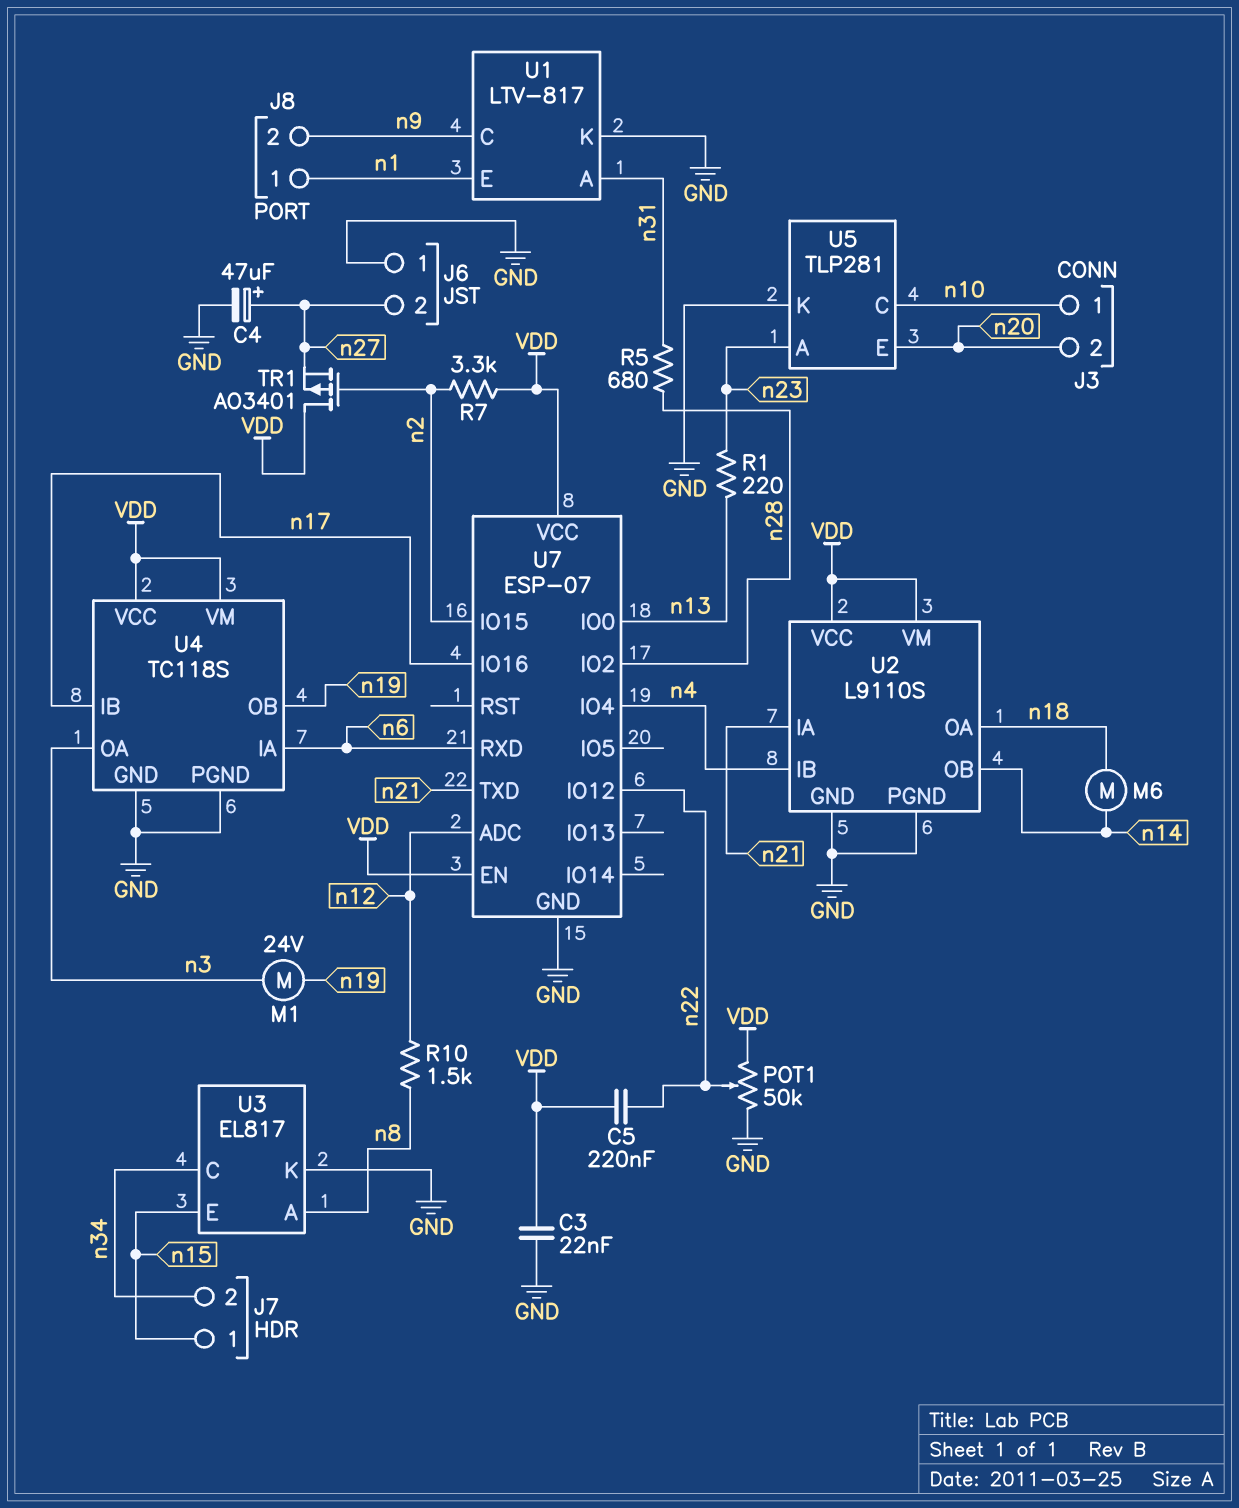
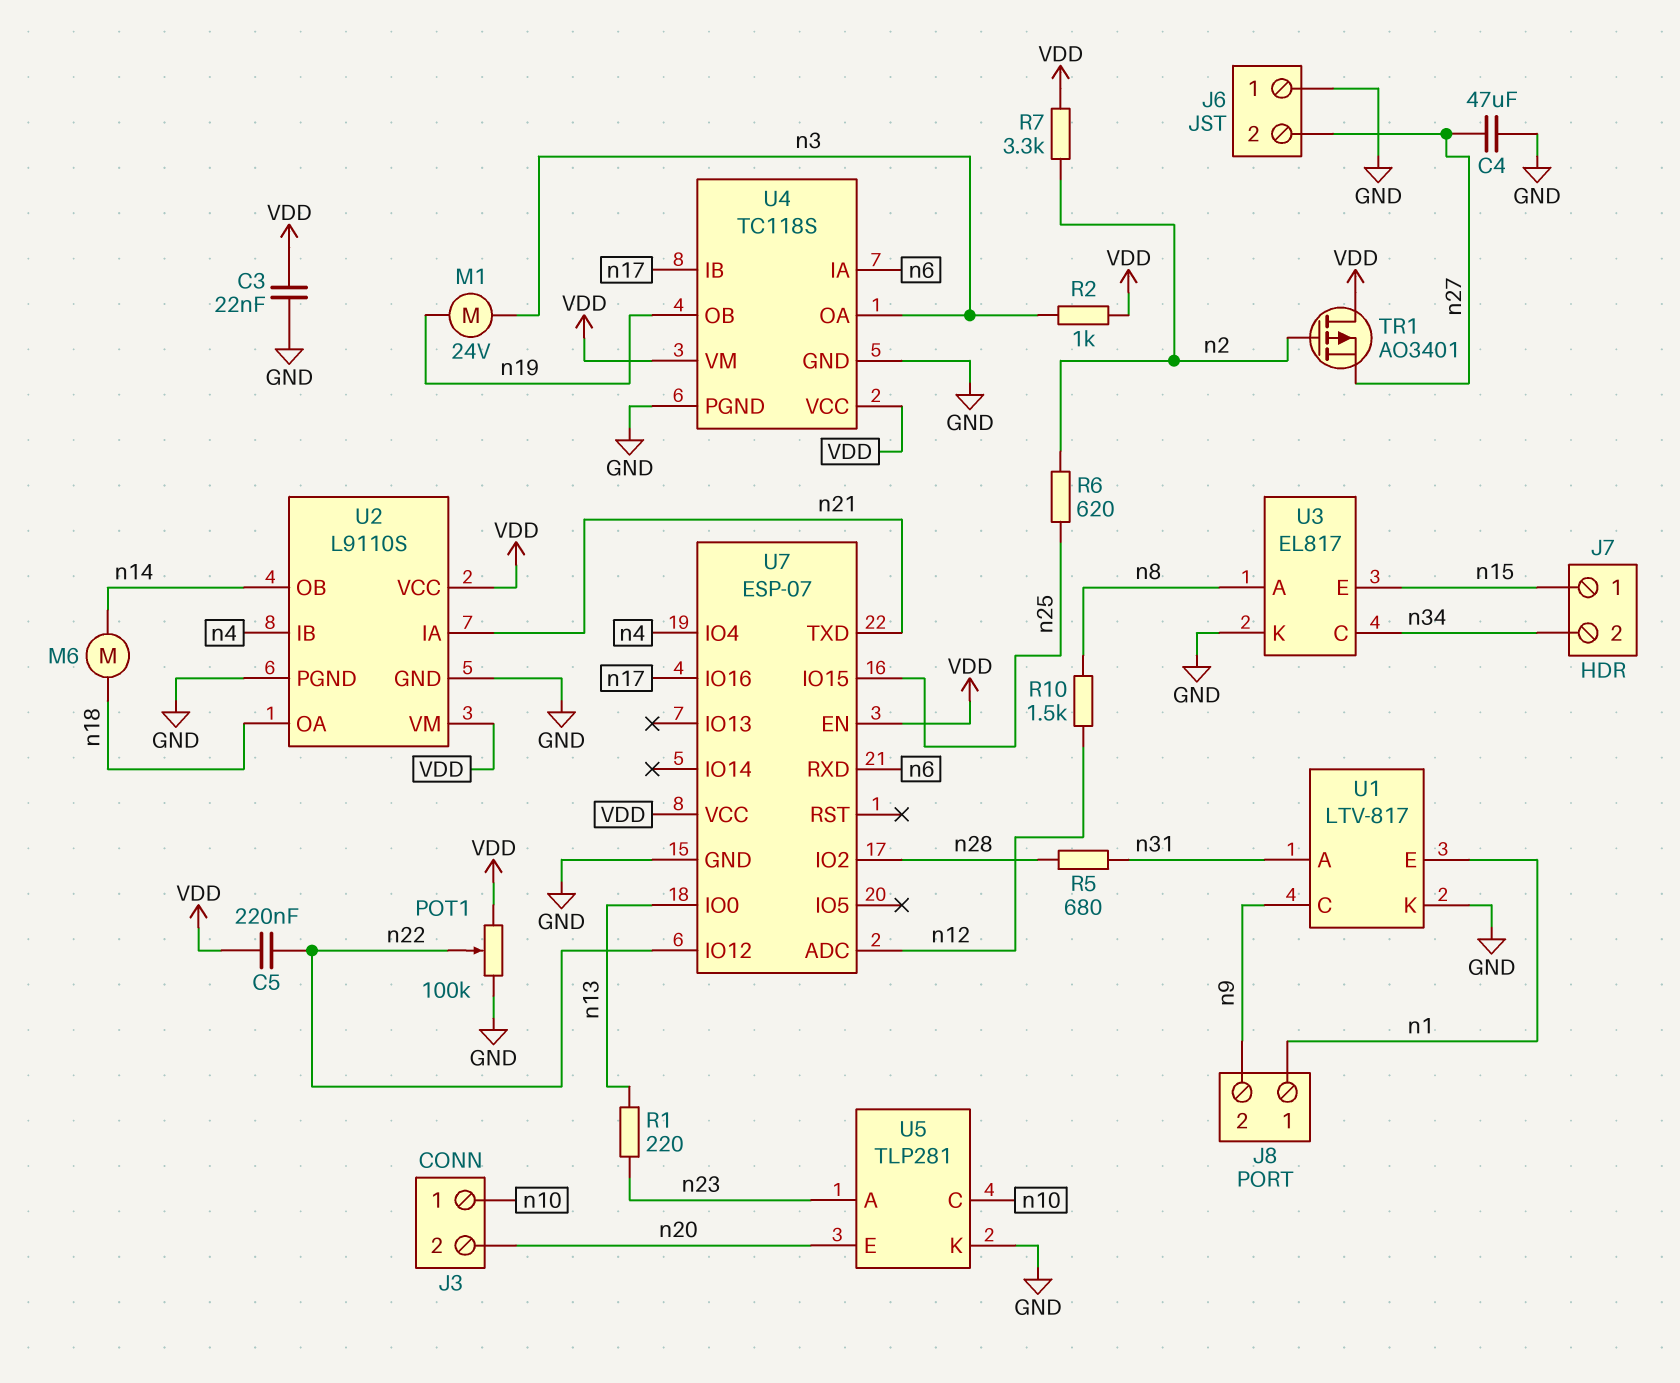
C4: 47uF (plus n27, minus GND) -> 47uF (GND, n27)
POT1: 50k (GND, VDD, wiper n22) -> 100k (GND, VDD, wiper n22)
R2: none -> 1k (VDD, n3)
R6: none -> 620 (n2, n25)
U7 pin IO15: n2 -> n25

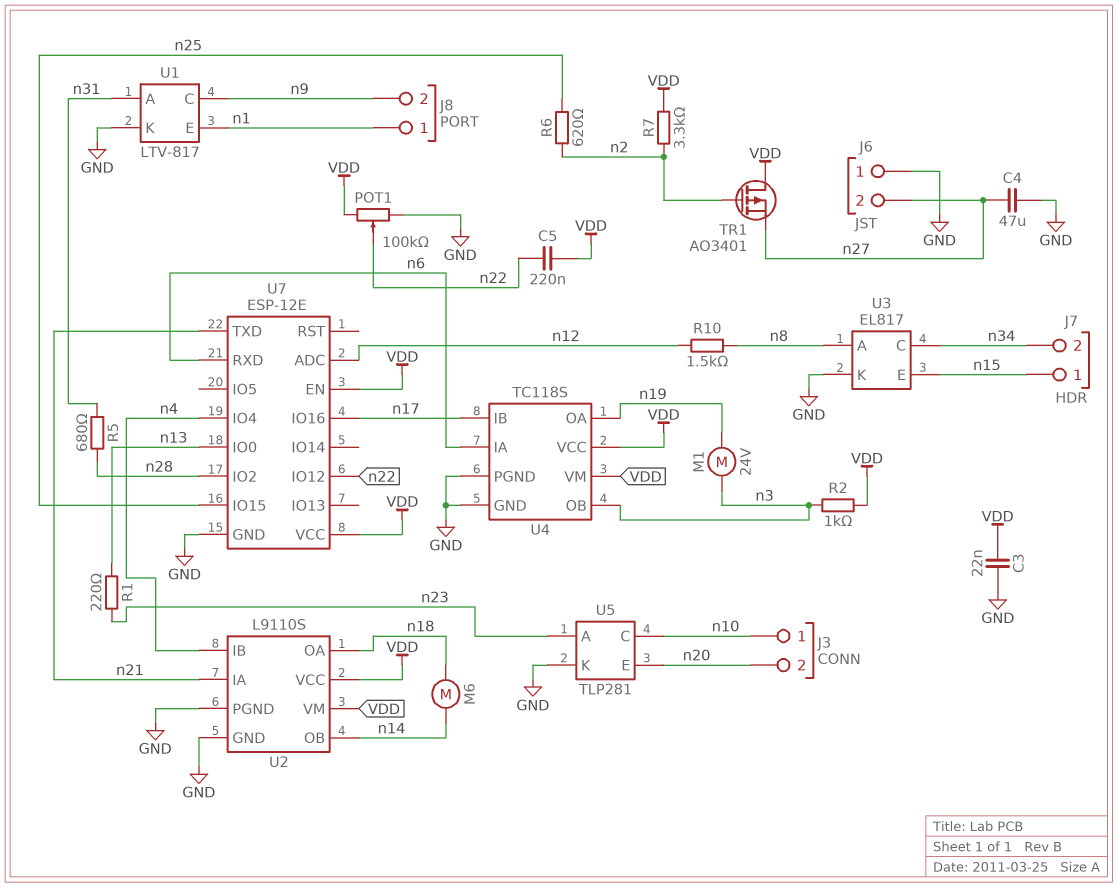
U4 pin OA: n3 -> n19
U4 pin OB: n19 -> n3
U7: ESP-07 -> ESP-12E

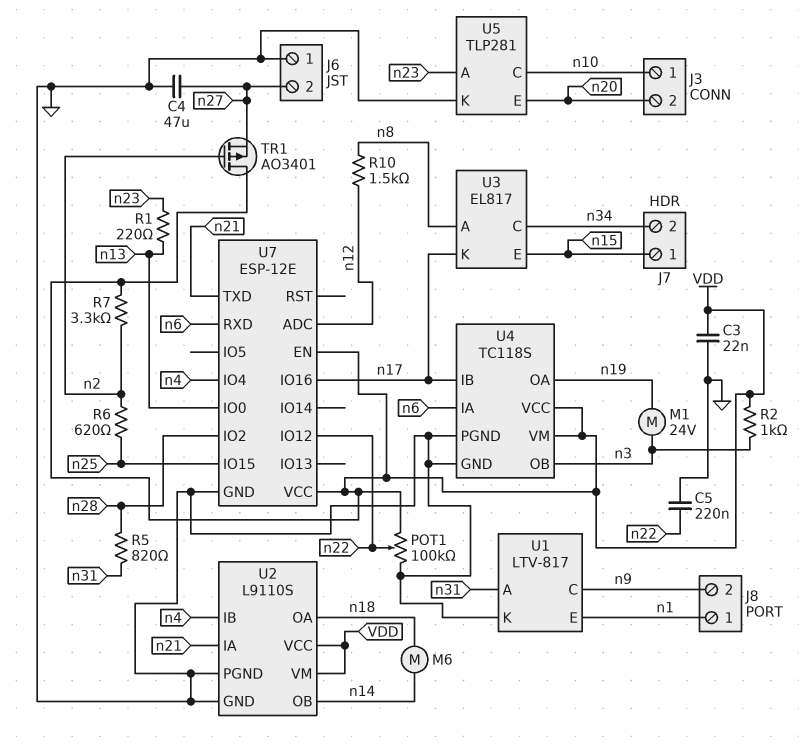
C5: 220nF (VDD, n22) -> 220nF (GND, n22)
R5: 680 (n28, n31) -> 820 (n28, n31)
U3 pin K: GND -> n17

